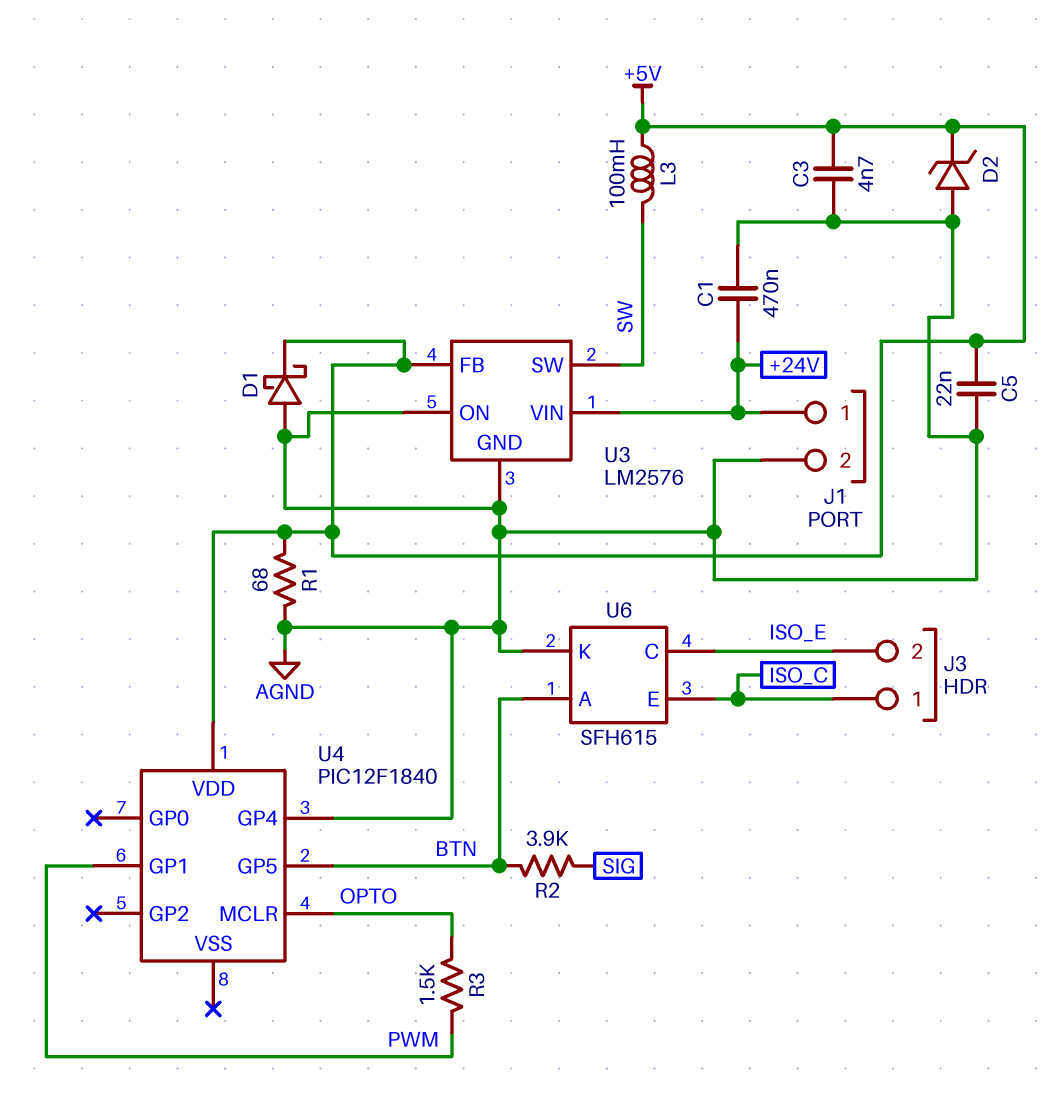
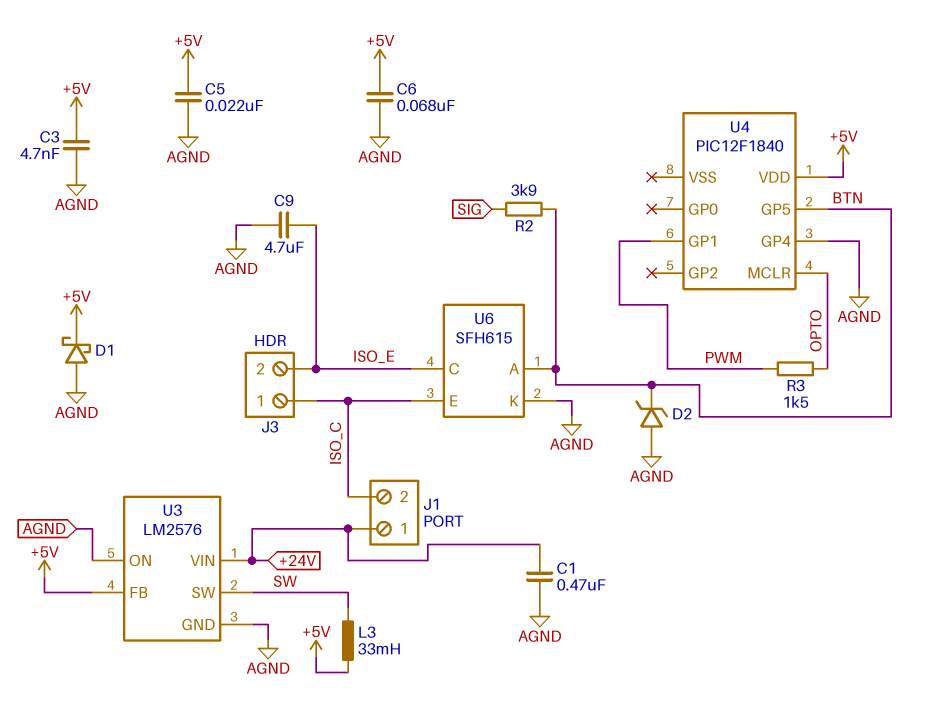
C6: none -> 68nF (+5V, AGND)
C9: none -> 4.7uF (AGND, ISO_E)
D2: zener (A AGND, K +5V) -> zener (A AGND, K BTN)
J1 pin 2: AGND -> ISO_C
L3: 100mH (+5V, SW) -> 33mH (+5V, SW)
R1: 68 (+5V, AGND) -> none

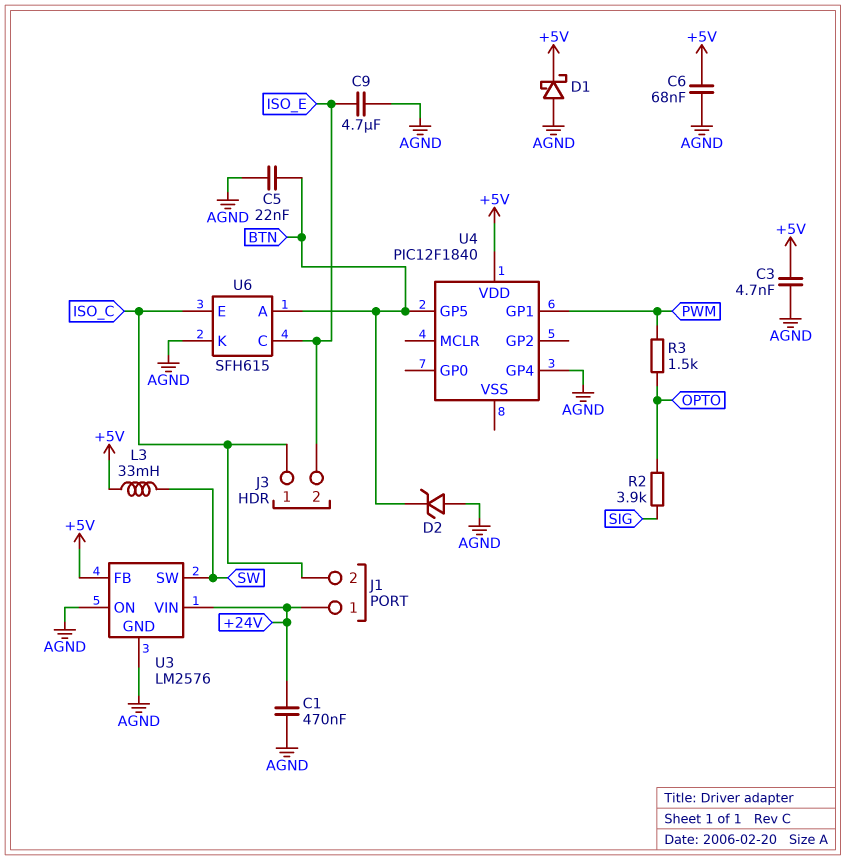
C5: 22nF (+5V, AGND) -> 22nF (AGND, BTN)
R2: 3.9k (BTN, SIG) -> 3.9k (OPTO, SIG)
U4 pin MCLR: OPTO -> none

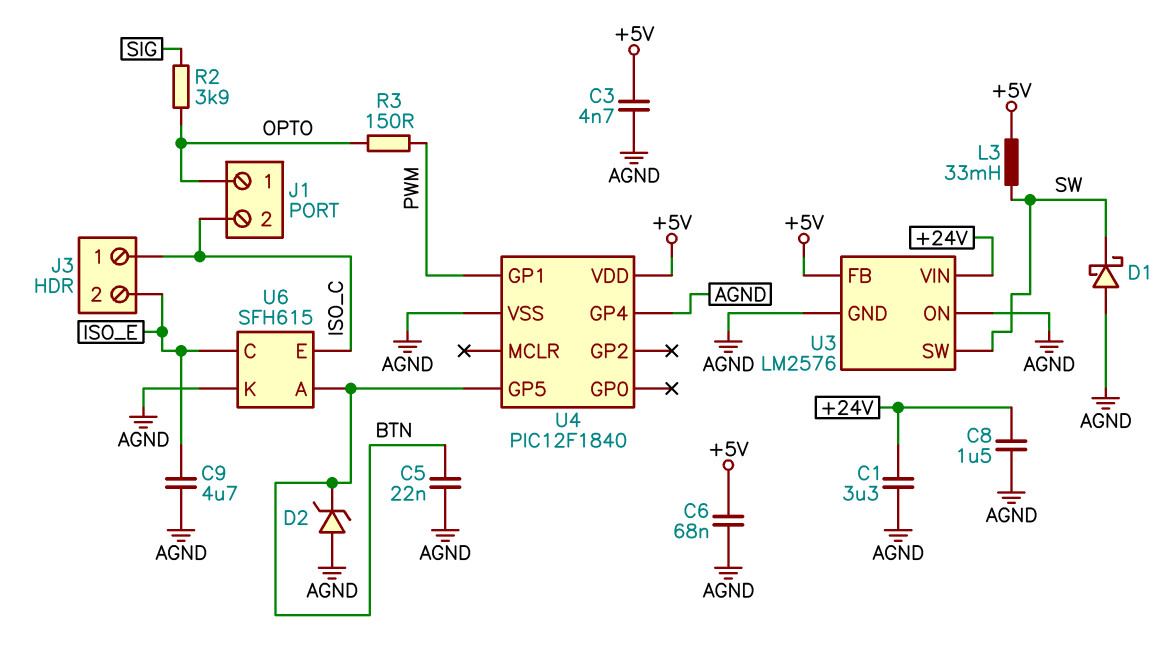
C1: 470nF (+24V, AGND) -> 3.3uF (+24V, AGND)
C8: none -> 1.5uF (+24V, AGND)
D1: schottky (A AGND, K +5V) -> schottky (A AGND, K SW)
J1 pin 1: +24V -> OPTO
R3: 1.5k (OPTO, PWM) -> 150 (OPTO, PWM)
U4 pin VSS: none -> AGND

